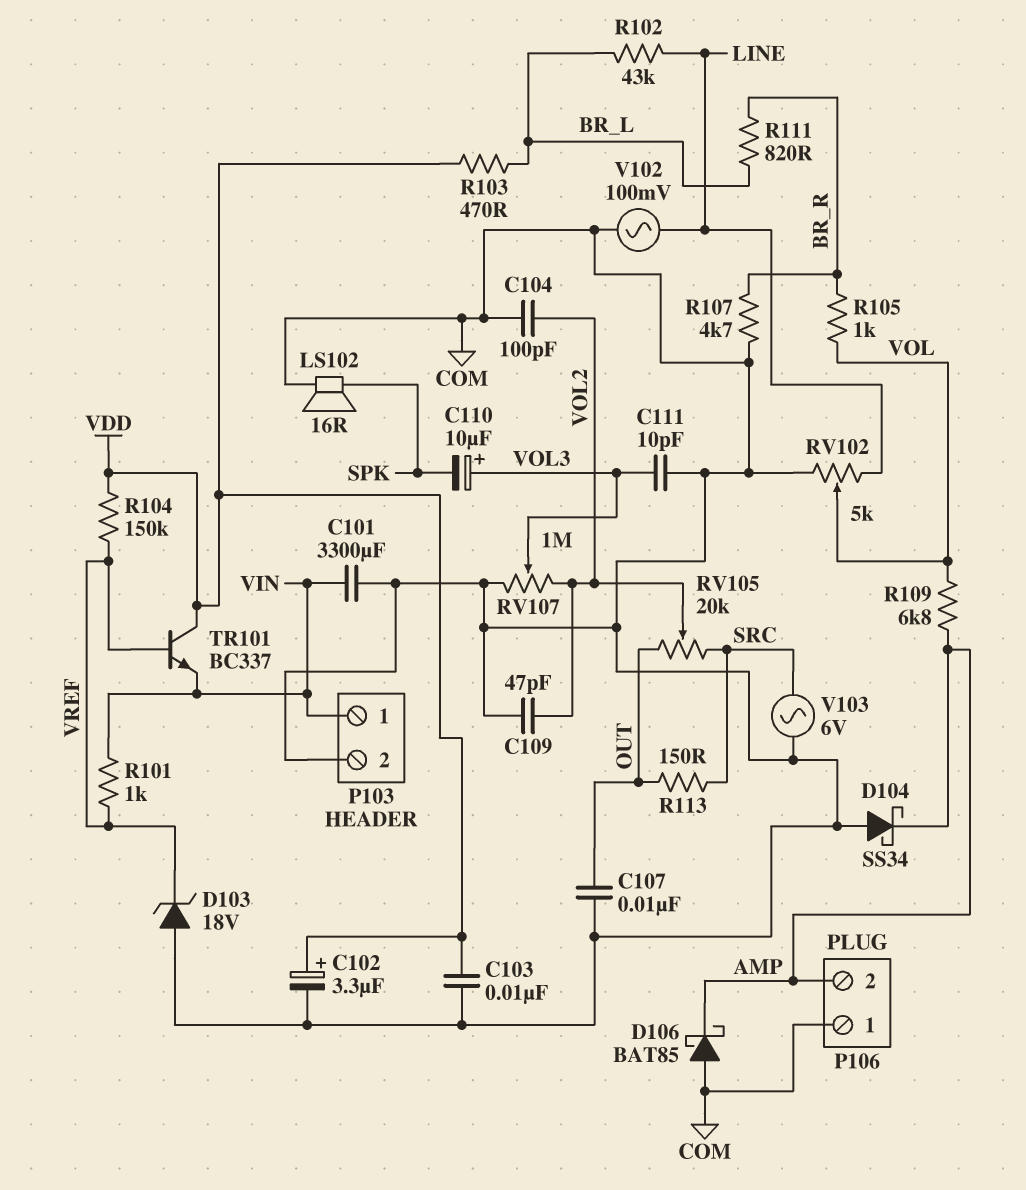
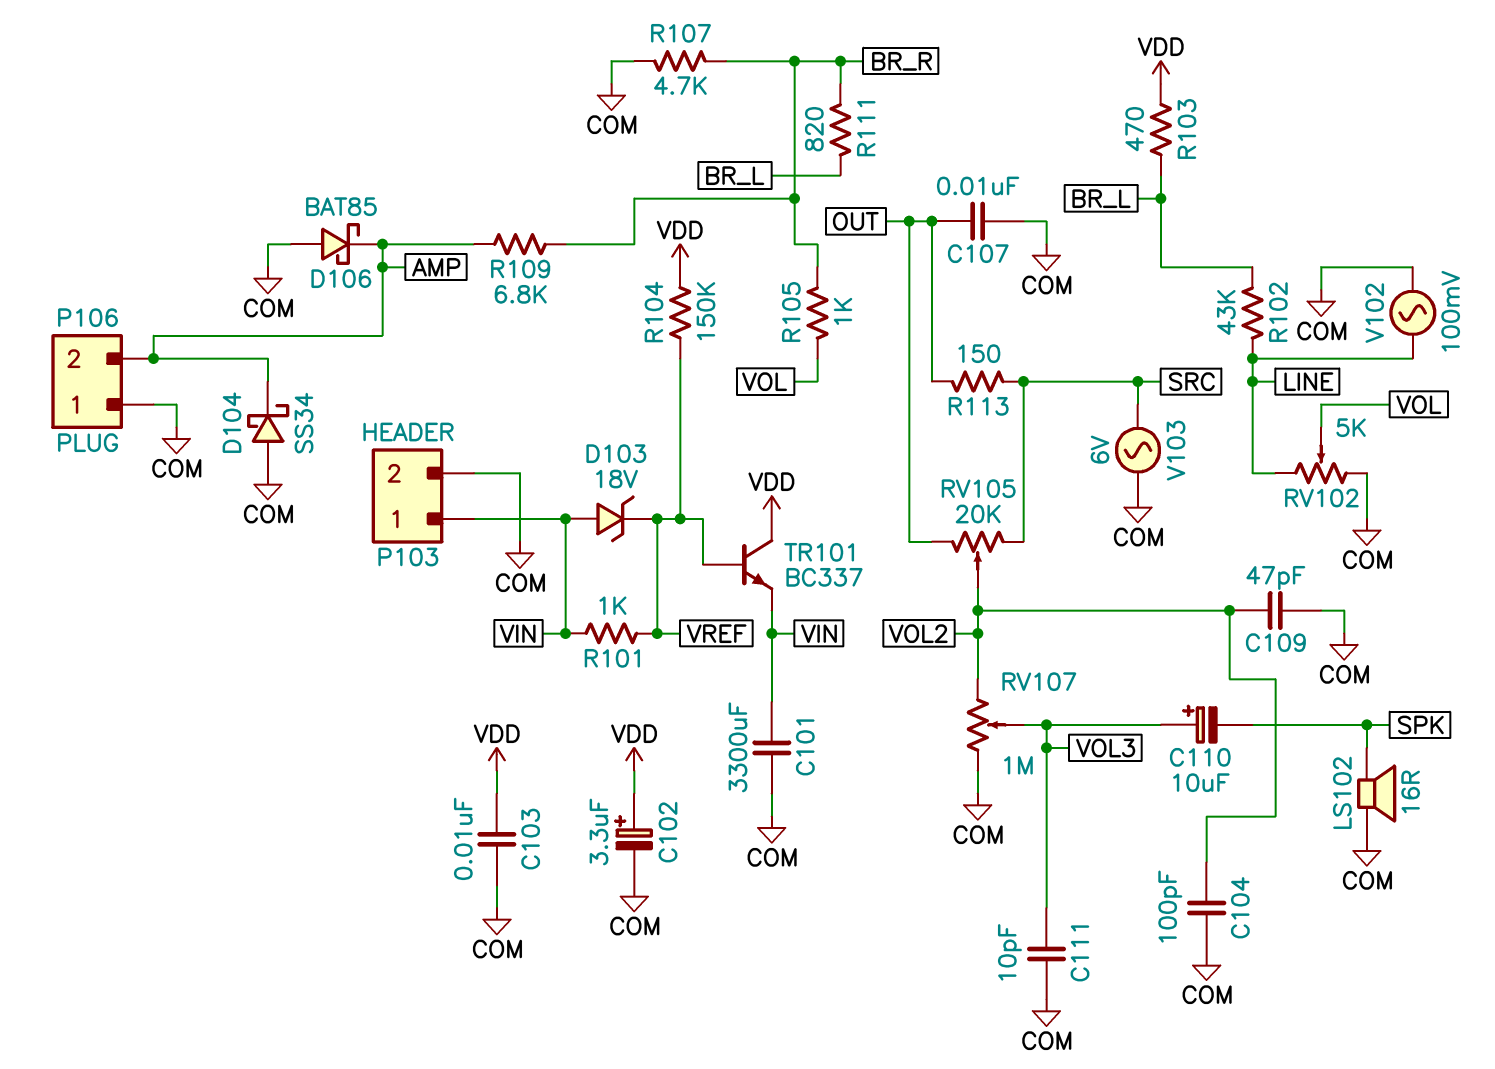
D103: zener 18V (A COM, K VREF) -> zener 18V (A VIN, K VREF)
R109: 6.8k (AMP, VOL) -> 6.8k (AMP, BR_R)

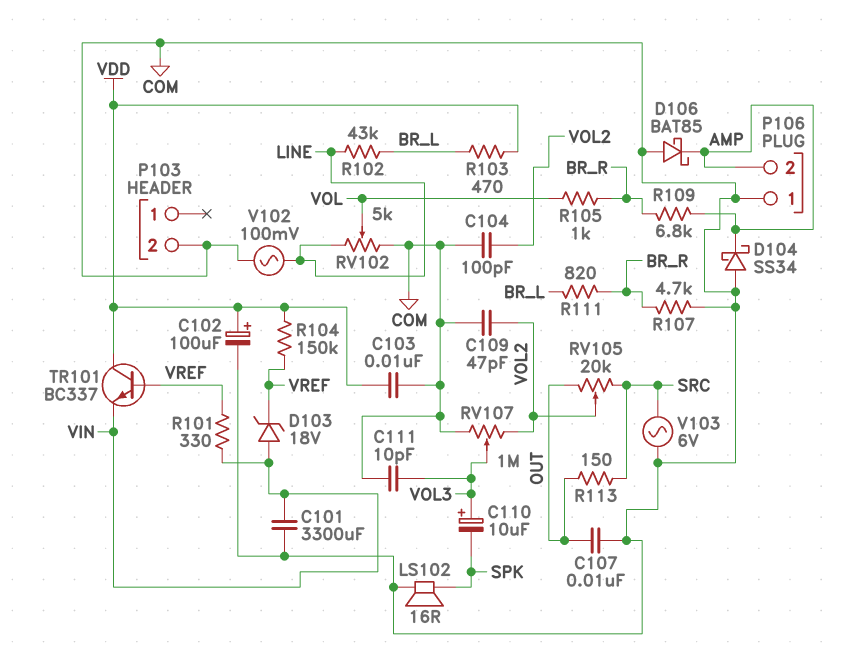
C102: 3.3uF (plus VDD, minus COM) -> 100uF (plus VDD, minus COM)
P103 pin 1: VIN -> none
R101: 1k (VIN, VREF) -> 330 (VIN, VREF)

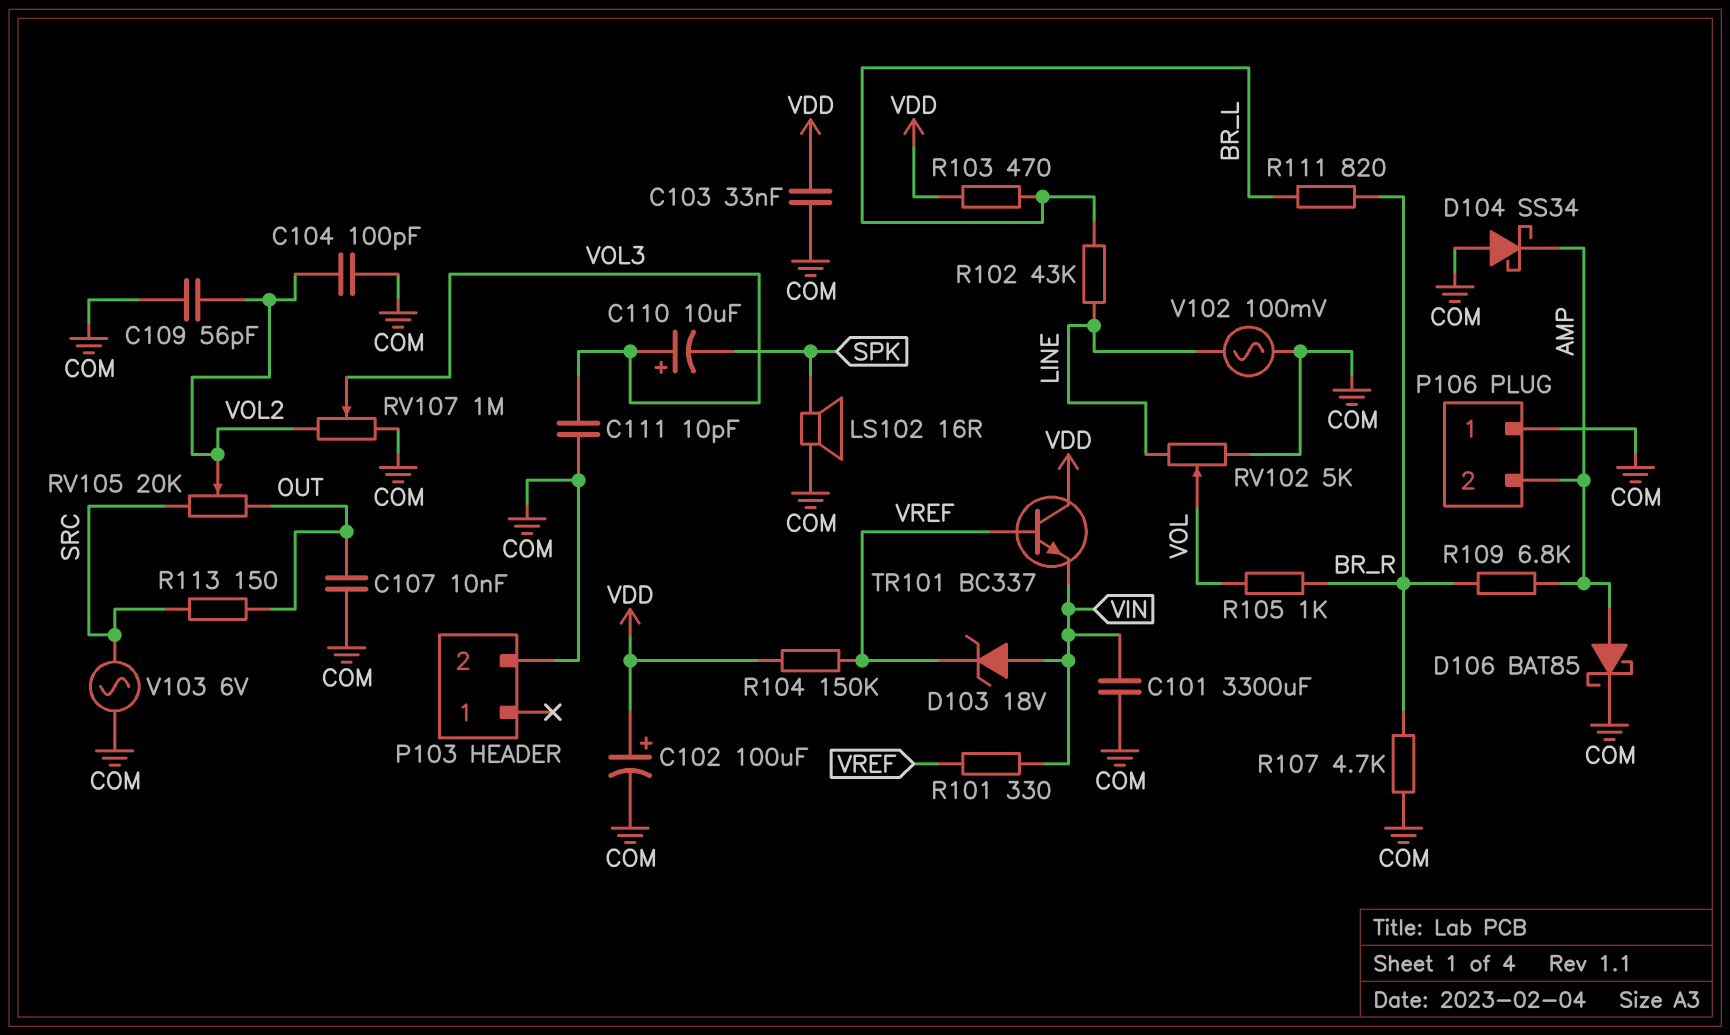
C103: 10nF (COM, VDD) -> 33nF (COM, VDD)
C109: 47pF (COM, VOL2) -> 56pF (COM, VOL2)
D106: schottky BAT85 (A COM, K AMP) -> schottky BAT85 (A AMP, K COM)

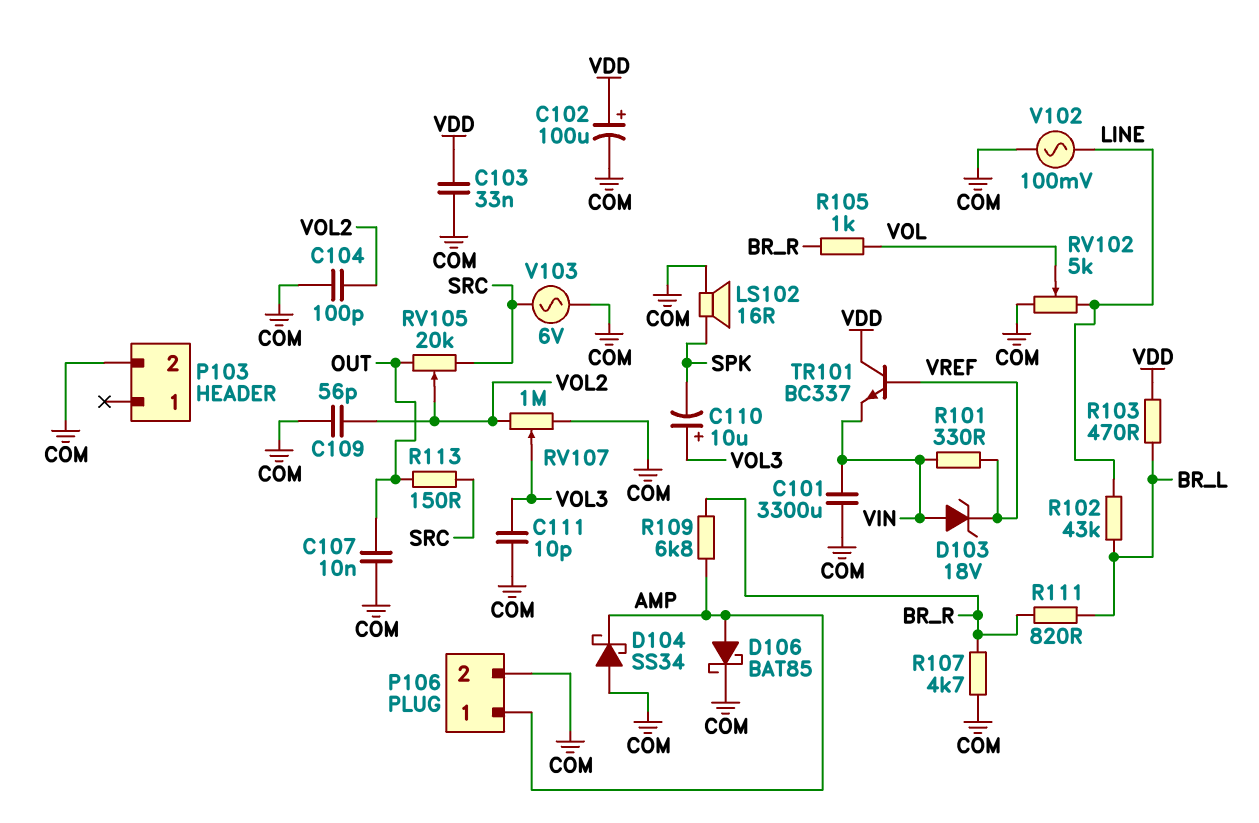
P106 pin 1: COM -> AMP
P106 pin 2: AMP -> COM
R104: 150k (VDD, VREF) -> none

